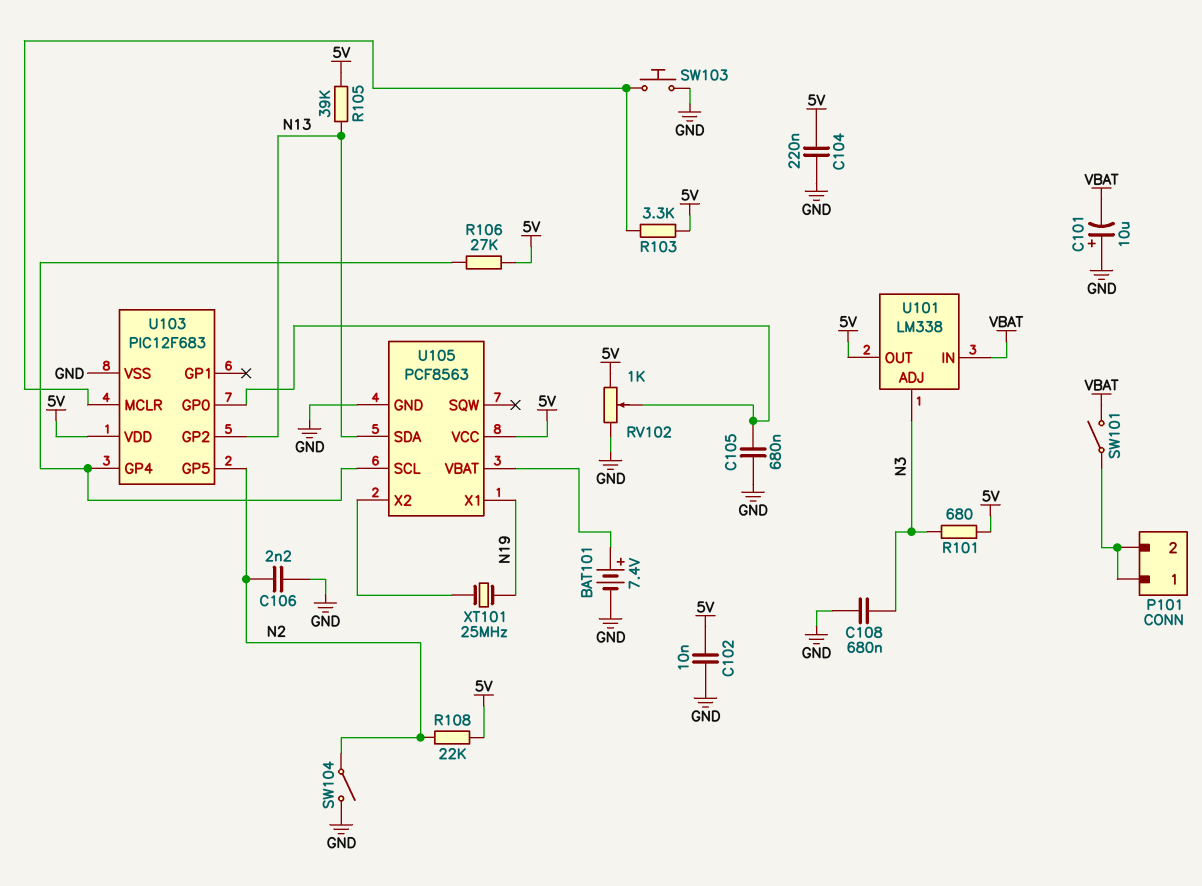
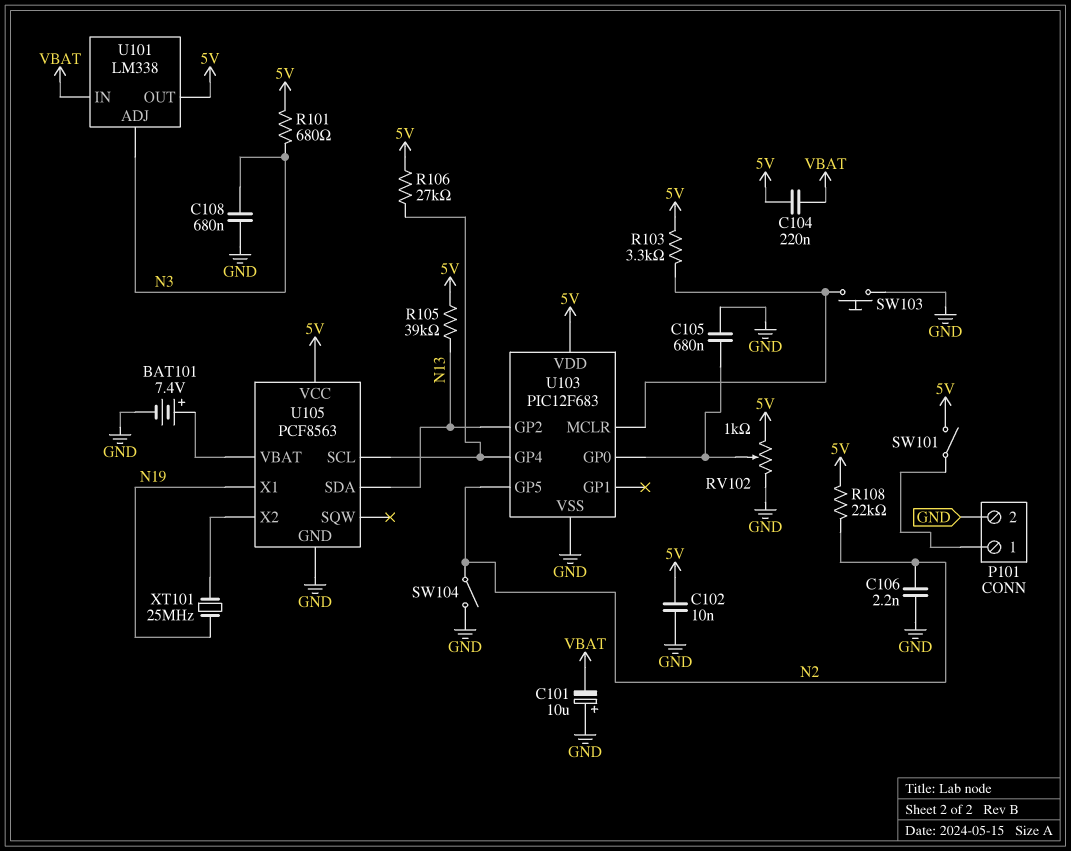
C104: 220nF (5V, GND) -> 220nF (5V, VBAT)
P101 pin 2: P101/1 -> GND
SW101: switch (P101/1, VBAT) -> switch (5V, P101/1)

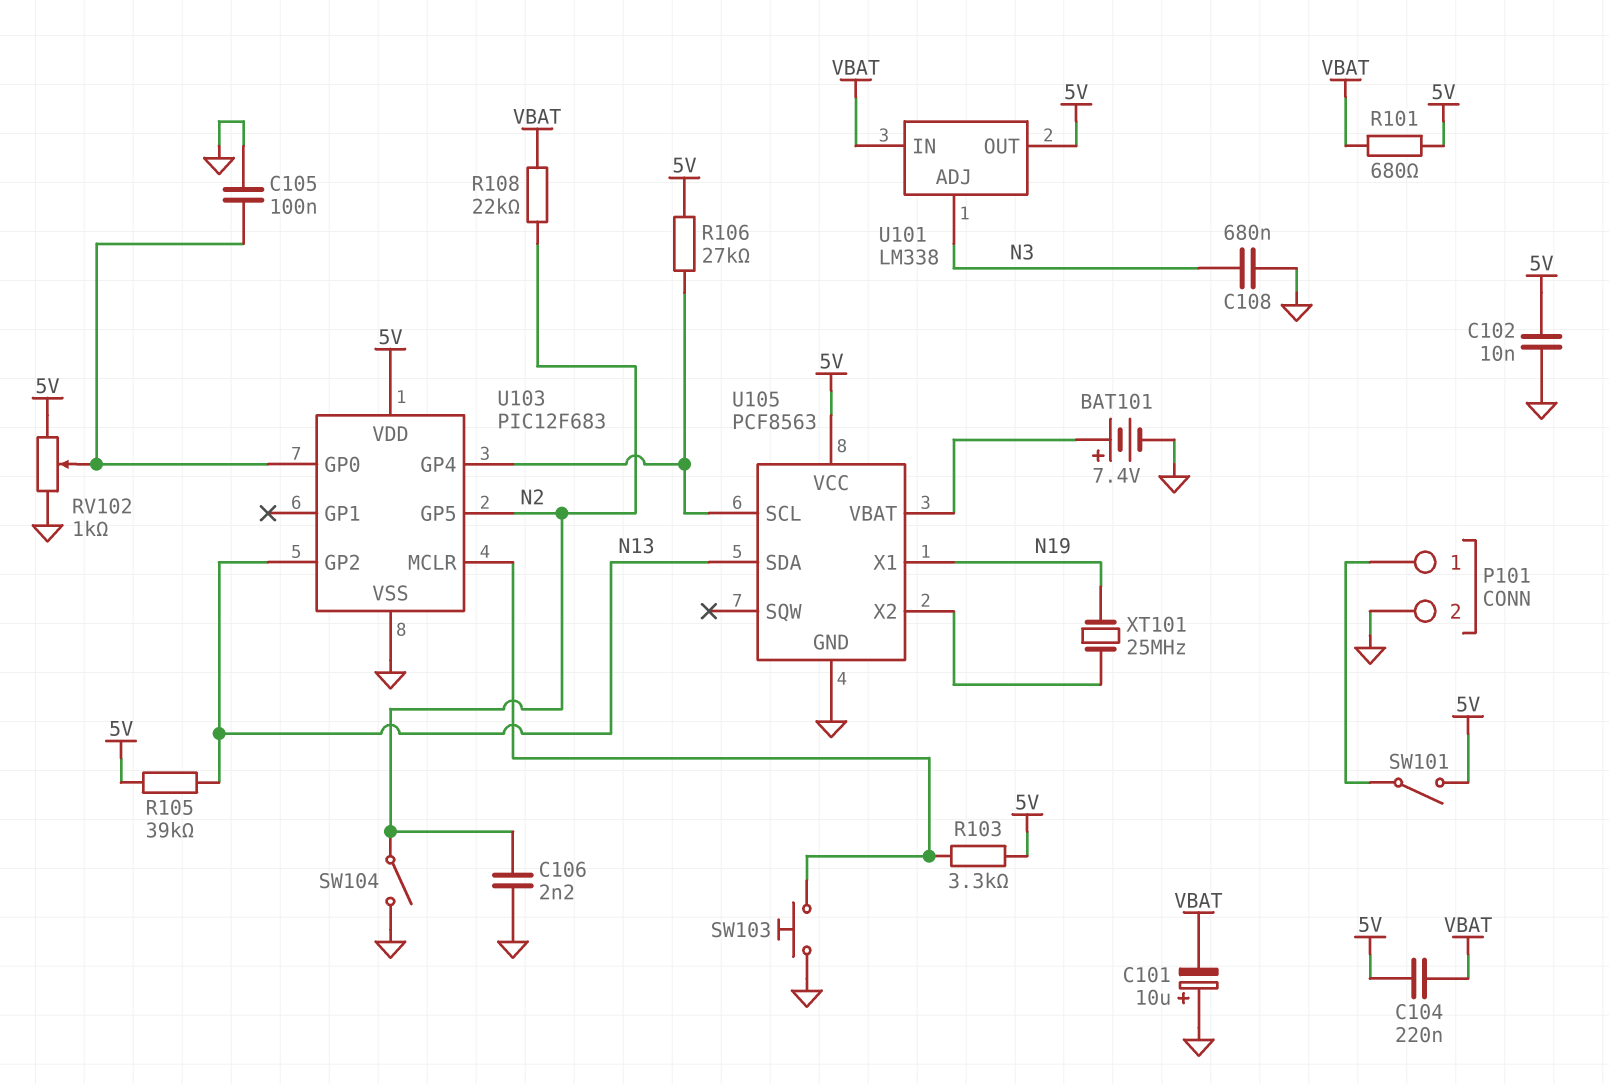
C105: 680nF (GND, U103/GP0) -> 100nF (GND, U103/GP0)
R101: 680 (5V, N3) -> 680 (5V, VBAT)
R108: 22k (5V, N2) -> 22k (N2, VBAT)

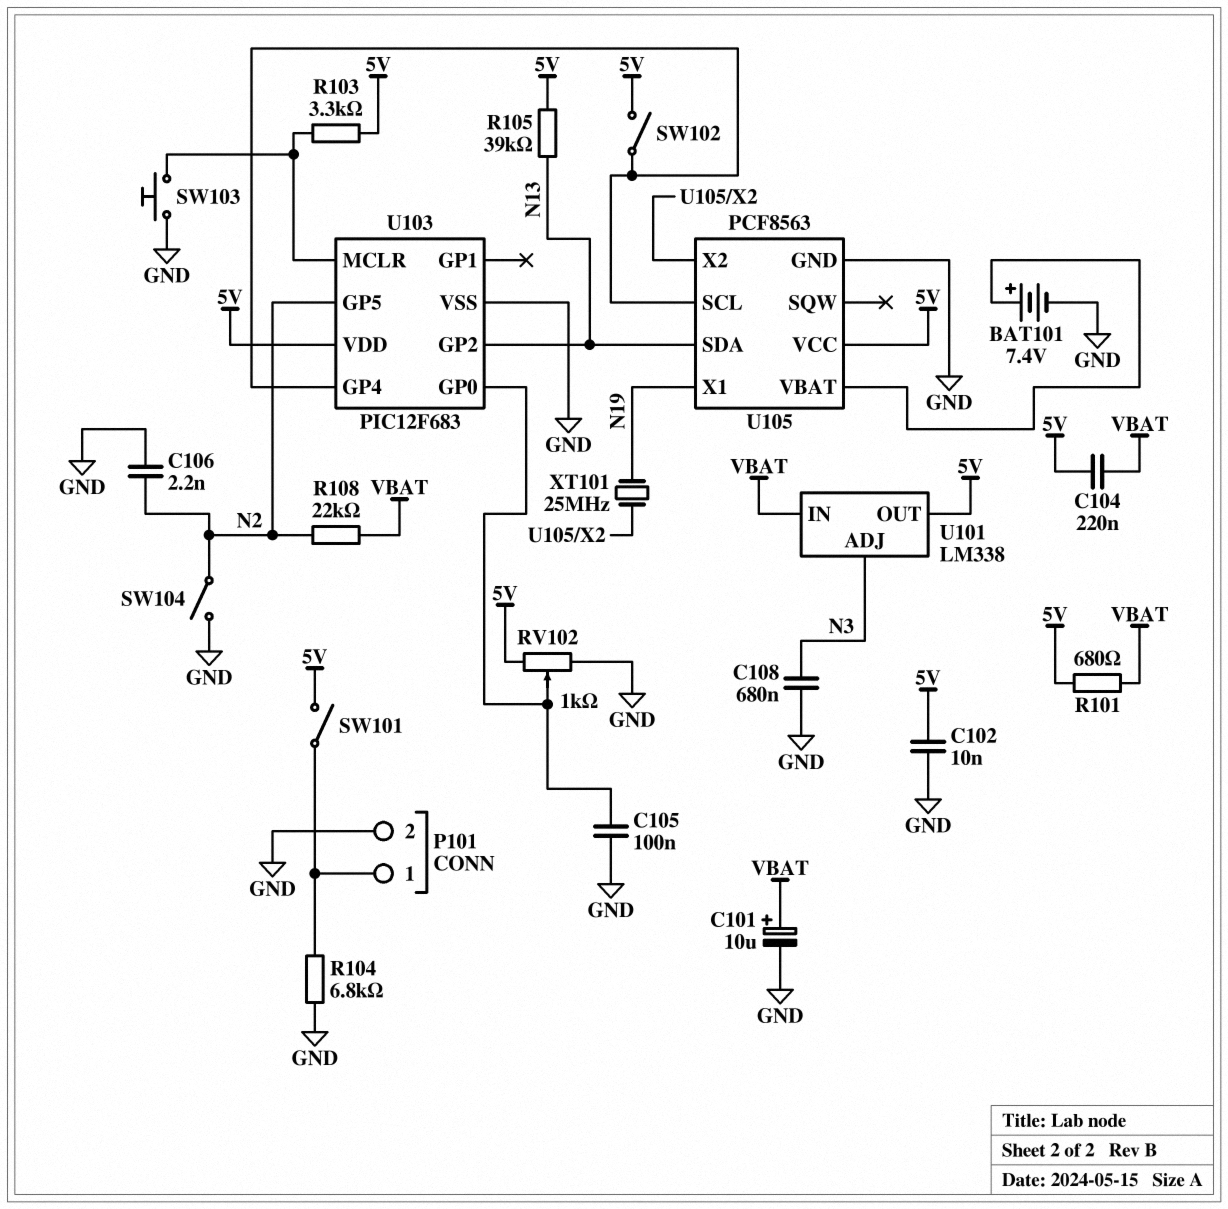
C101: 10uF (plus GND, minus VBAT) -> 10uF (plus VBAT, minus GND)
R104: none -> 6.8k (GND, P101/1)
R106: 27k (5V, U103/GP4) -> none
SW102: none -> switch (5V, U103/GP4)

